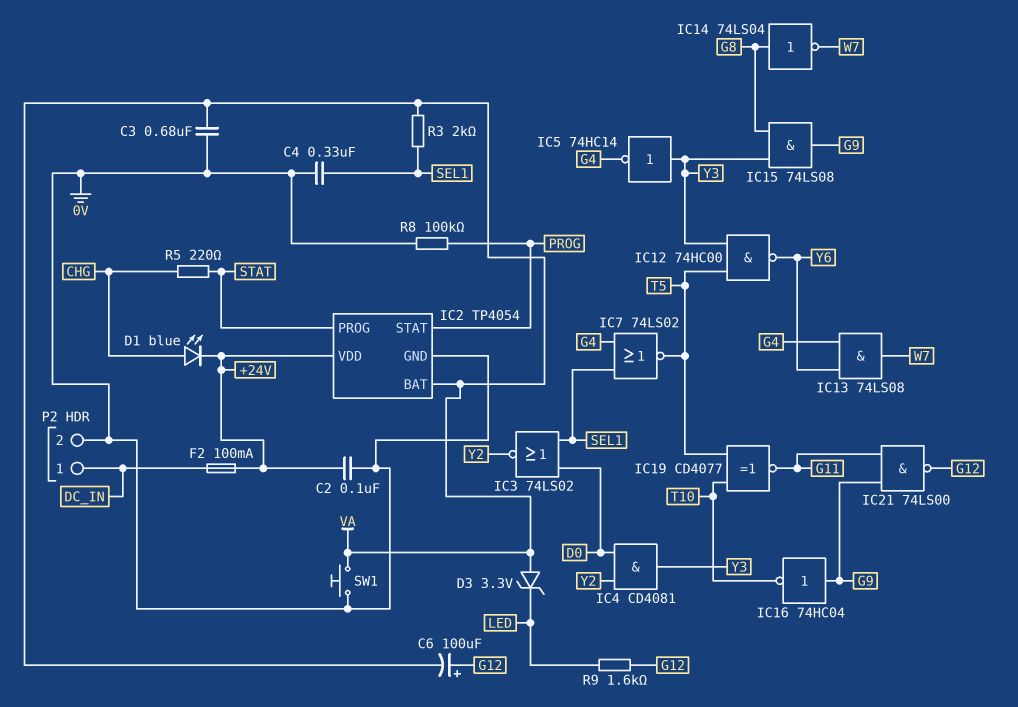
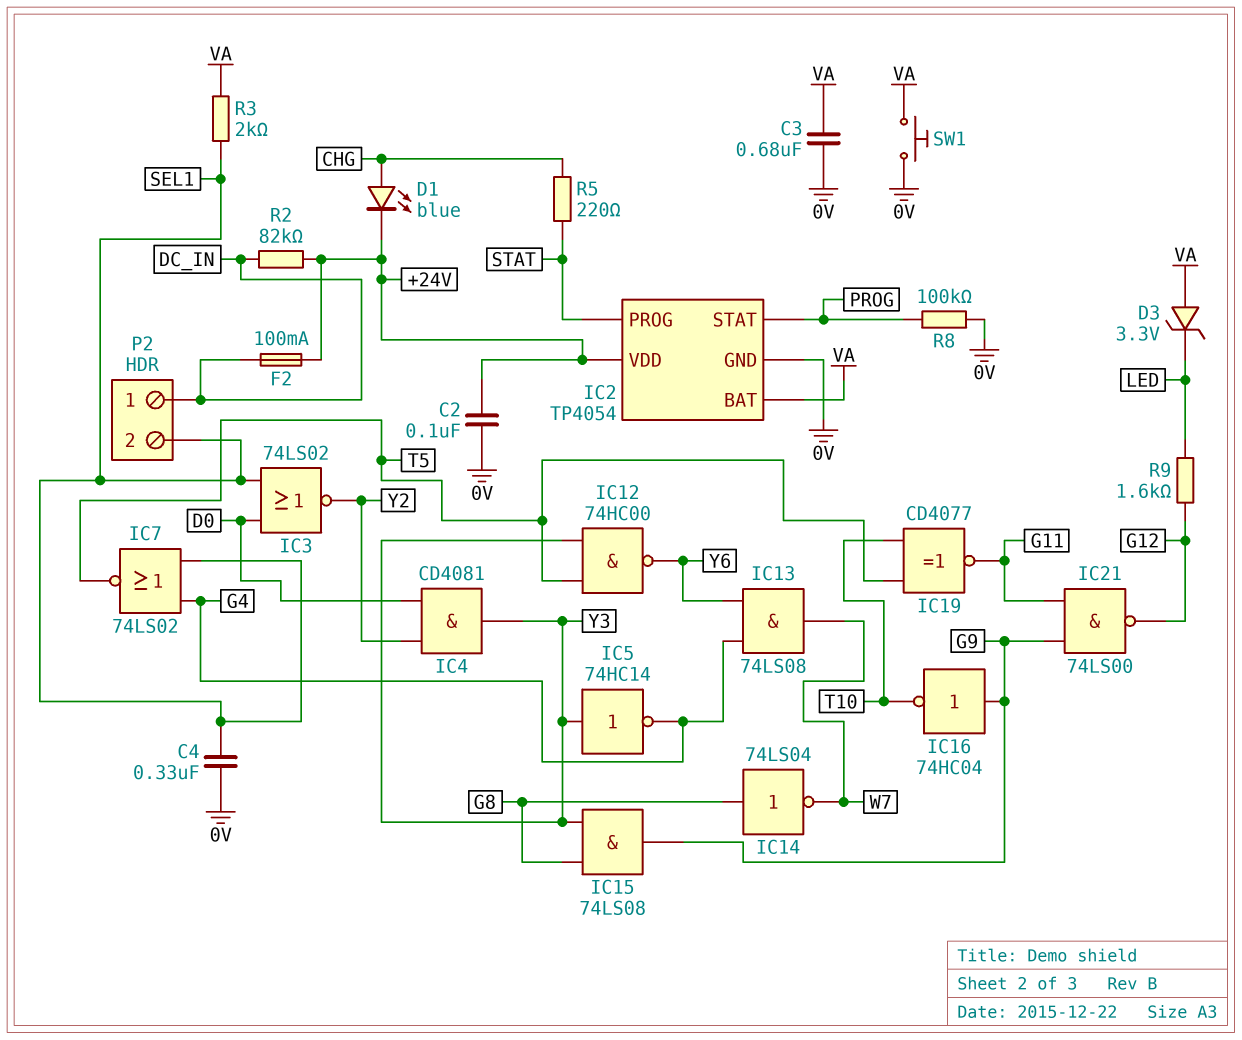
C6: 100uF (plus G12, minus VA) -> none
P2 pin 2: 0V -> SEL1
R2: none -> 82k (+24V, DC_IN)

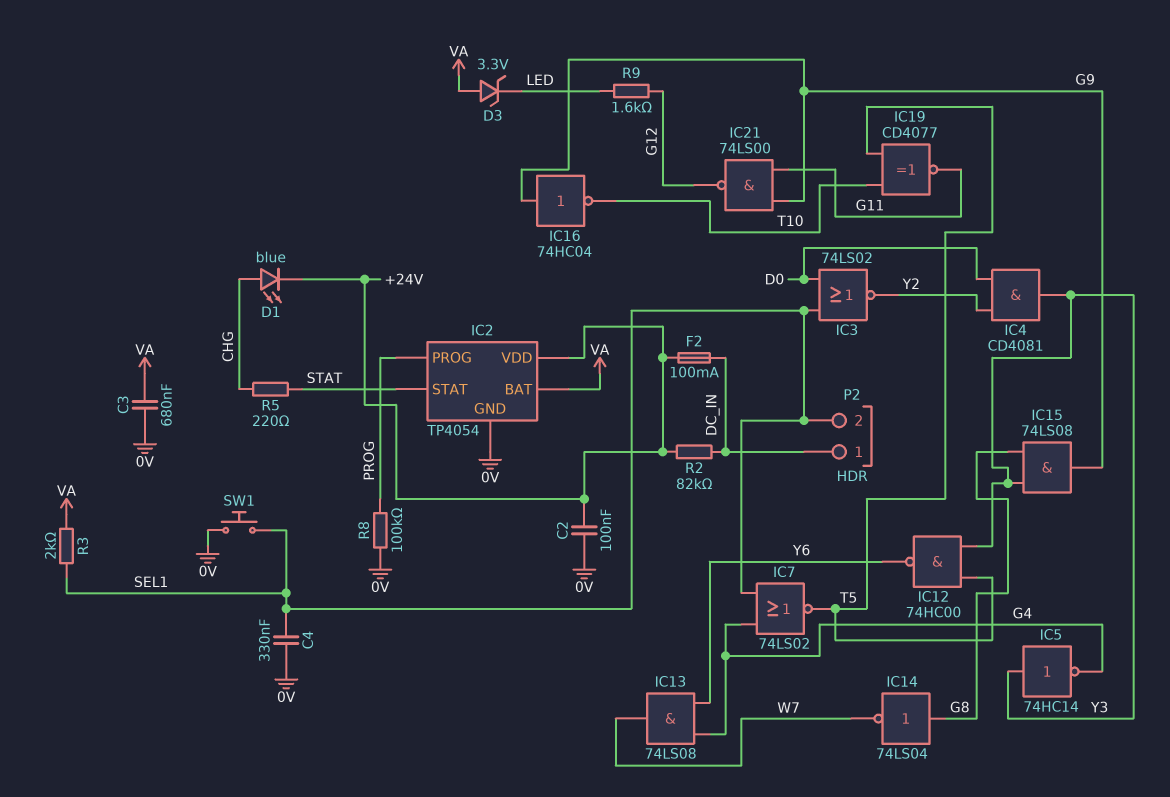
IC2 pin PROG: STAT -> PROG
IC2 pin STAT: PROG -> STAT
SW1: button (0V, VA) -> button (0V, SEL1)

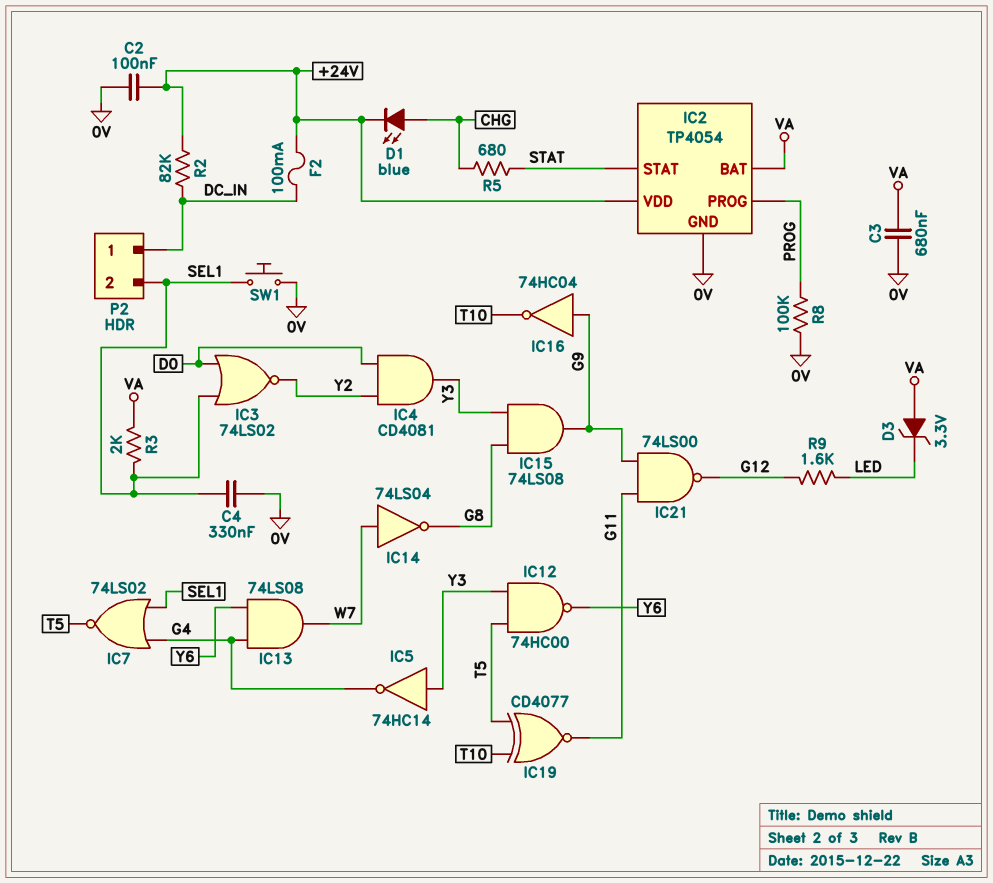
IC14: NOT 74LS04 (in G8, out W7) -> NOT 74LS04 (in W7, out G8)
R5: 220 (CHG, STAT) -> 680 (CHG, STAT)

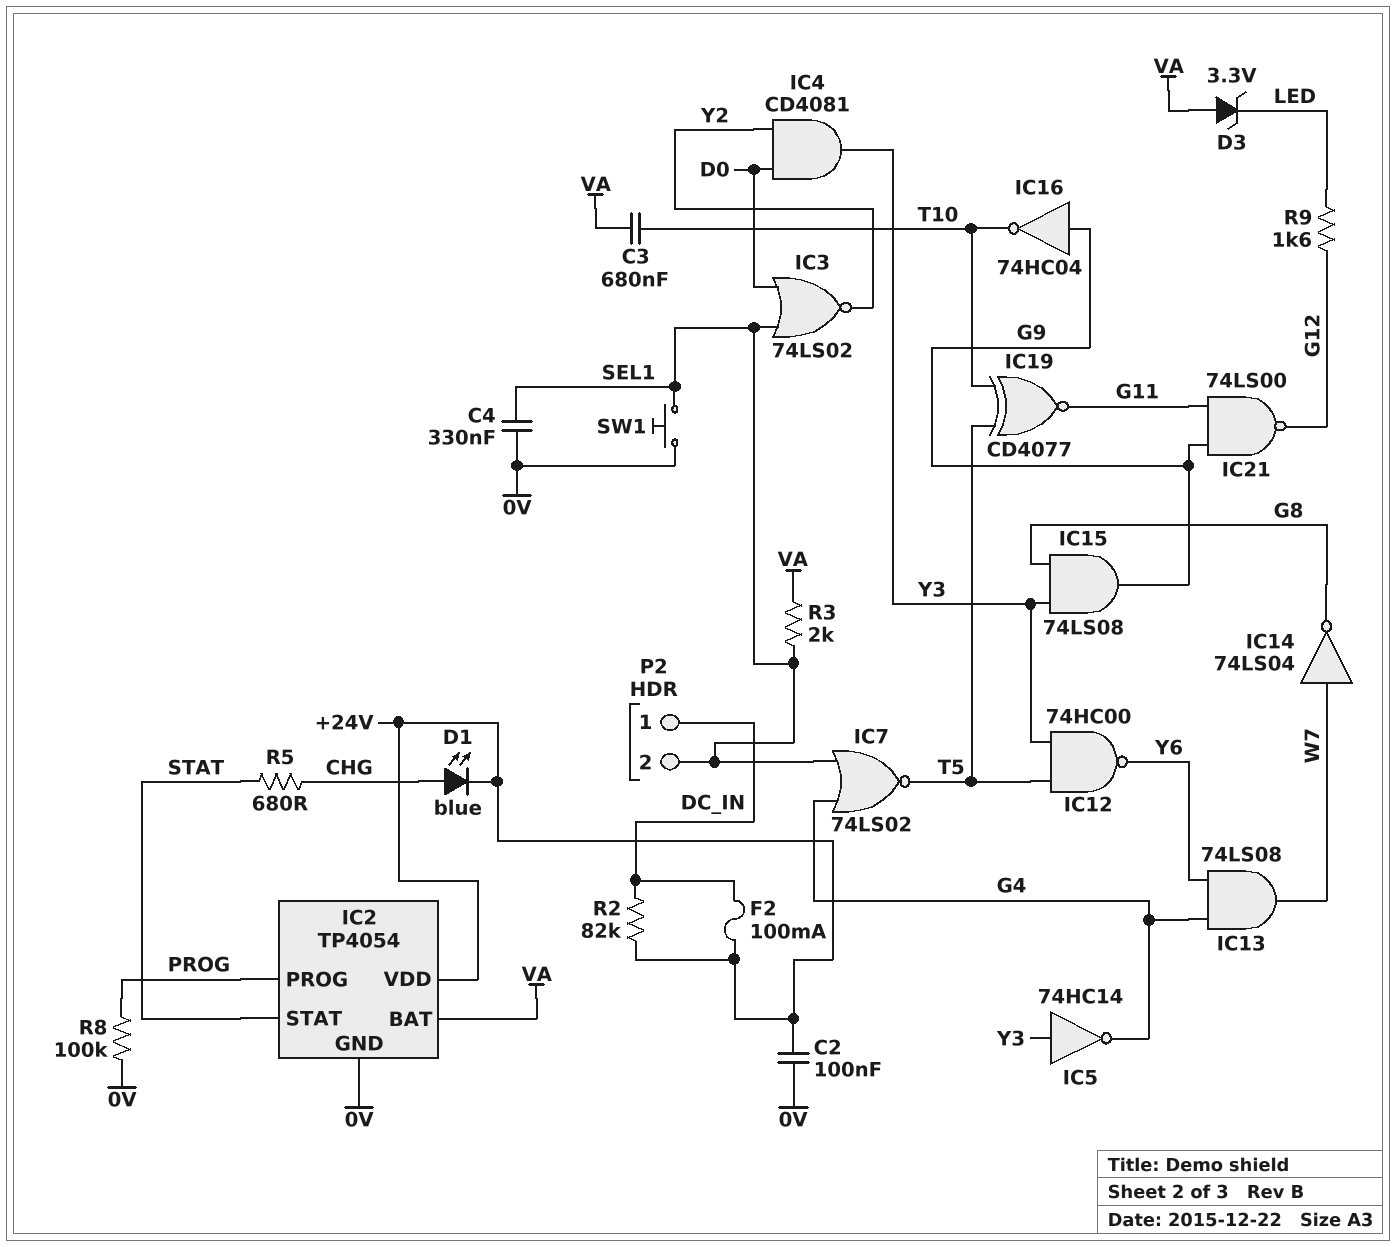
C3: 680nF (0V, VA) -> 680nF (T10, VA)

